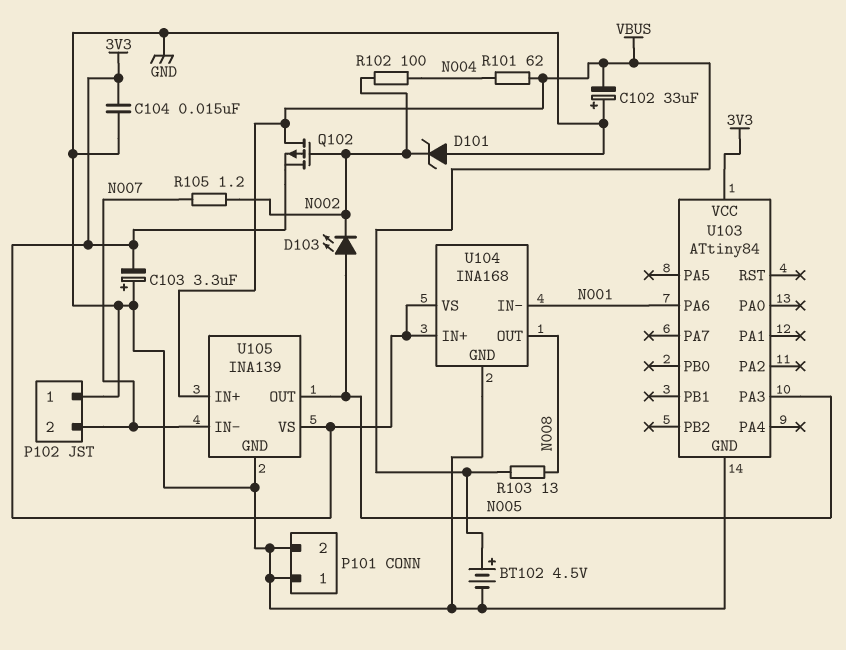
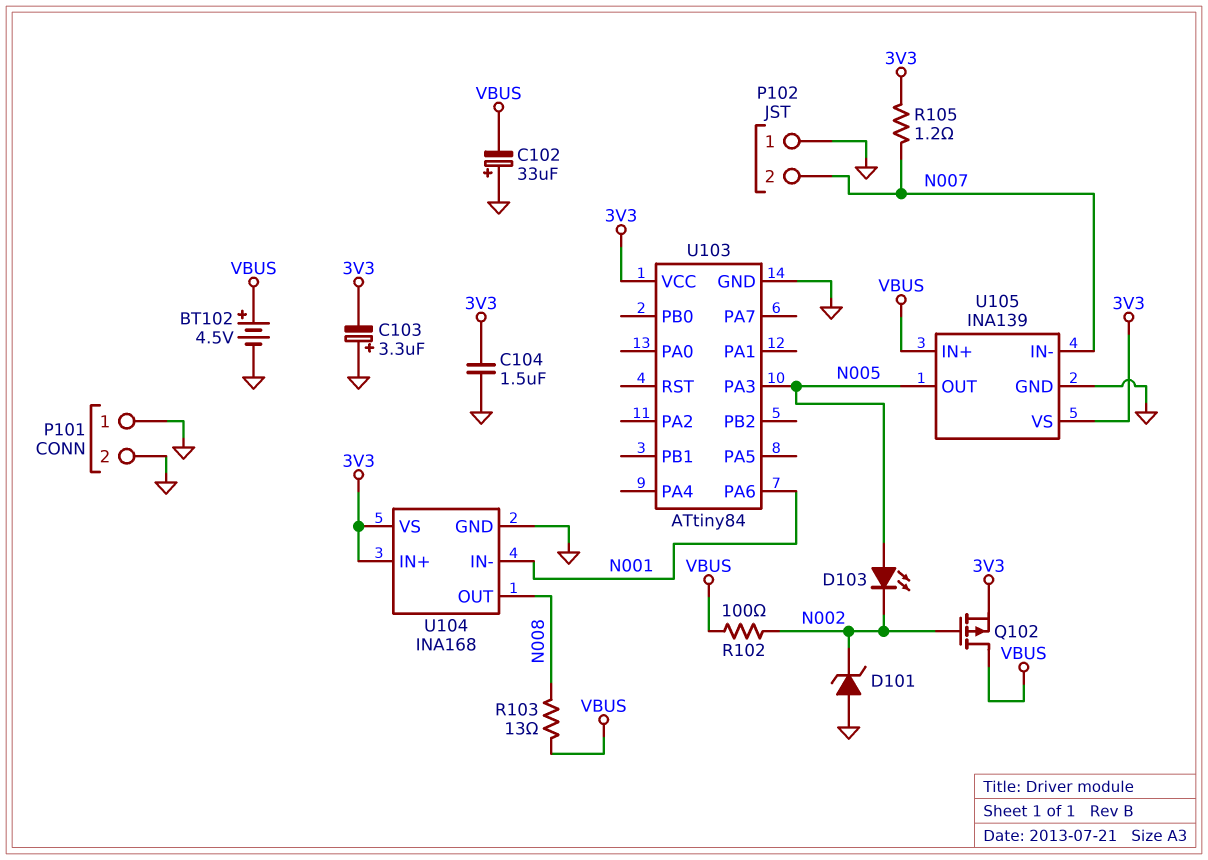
C104: 15nF (3V3, GND) -> 1.5uF (3V3, GND)
R101: 62 (N004, VBUS) -> none
R102: 100 (N002, N004) -> 100 (N002, VBUS)
R105: 1.2 (N002, N007) -> 1.2 (3V3, N007)

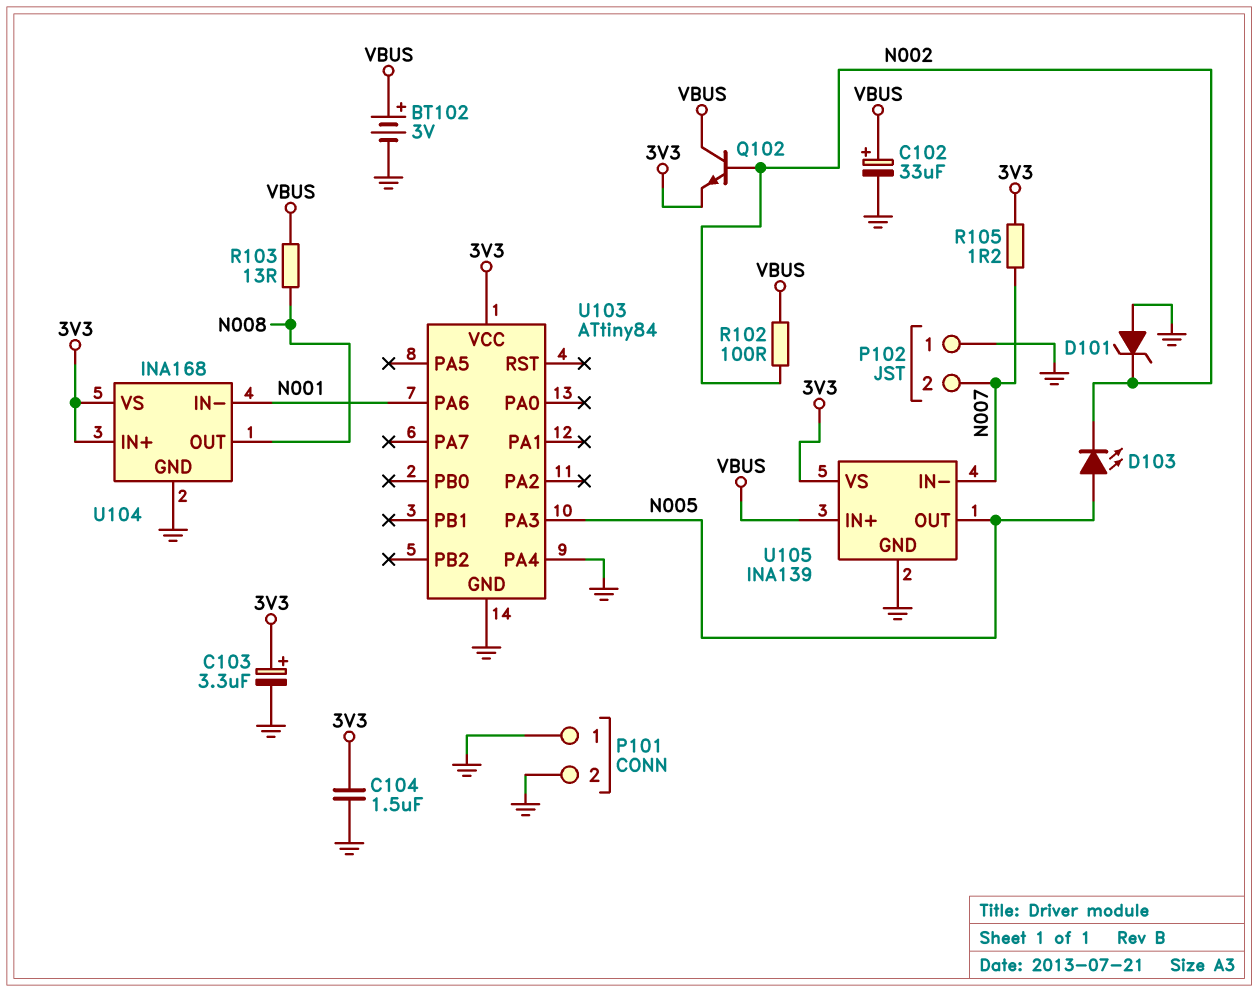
BT102: 4.5V (plus VBUS, minus GND) -> 3V (plus VBUS, minus GND)
C102: 33uF (plus GND, minus VBUS) -> 33uF (plus VBUS, minus GND)
C103: 3.3uF (plus GND, minus 3V3) -> 3.3uF (plus 3V3, minus GND)
Q102: PMOS (G N002, D VBUS, S 3V3) -> NPN (B N002, C VBUS, E 3V3)
U103 pin PA4: none -> GND

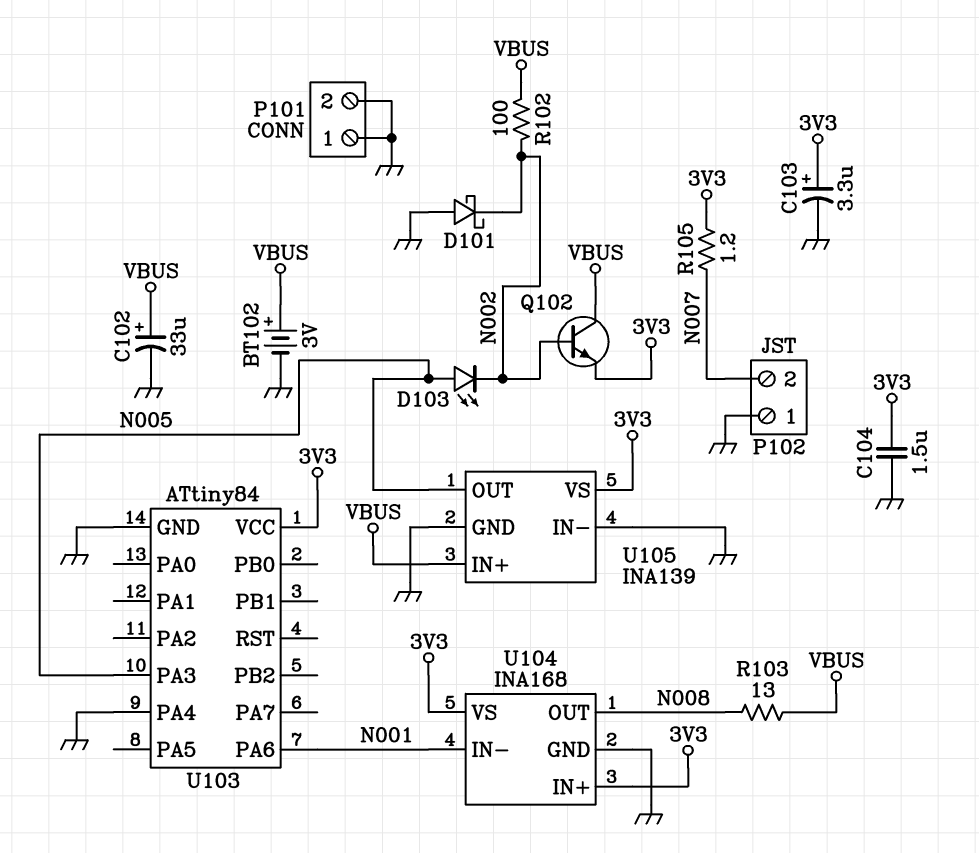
D101: zener (A GND, K N002) -> schottky (A GND, K N002)
U105 pin IN-: N007 -> GND

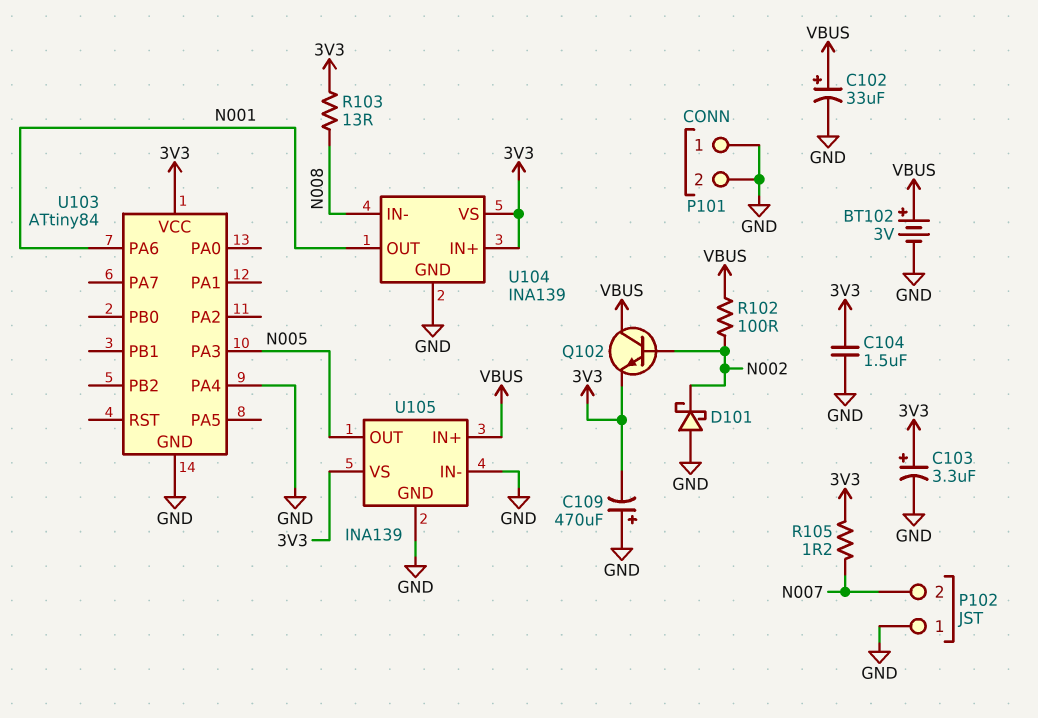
C109: none -> 470uF (plus GND, minus 3V3)
D103: LED (A N005, K N002) -> none
R103: 13 (N008, VBUS) -> 13 (3V3, N008)
U104: INA168 -> INA139
U104 pin IN-: N001 -> N008
U104 pin OUT: N008 -> N001

